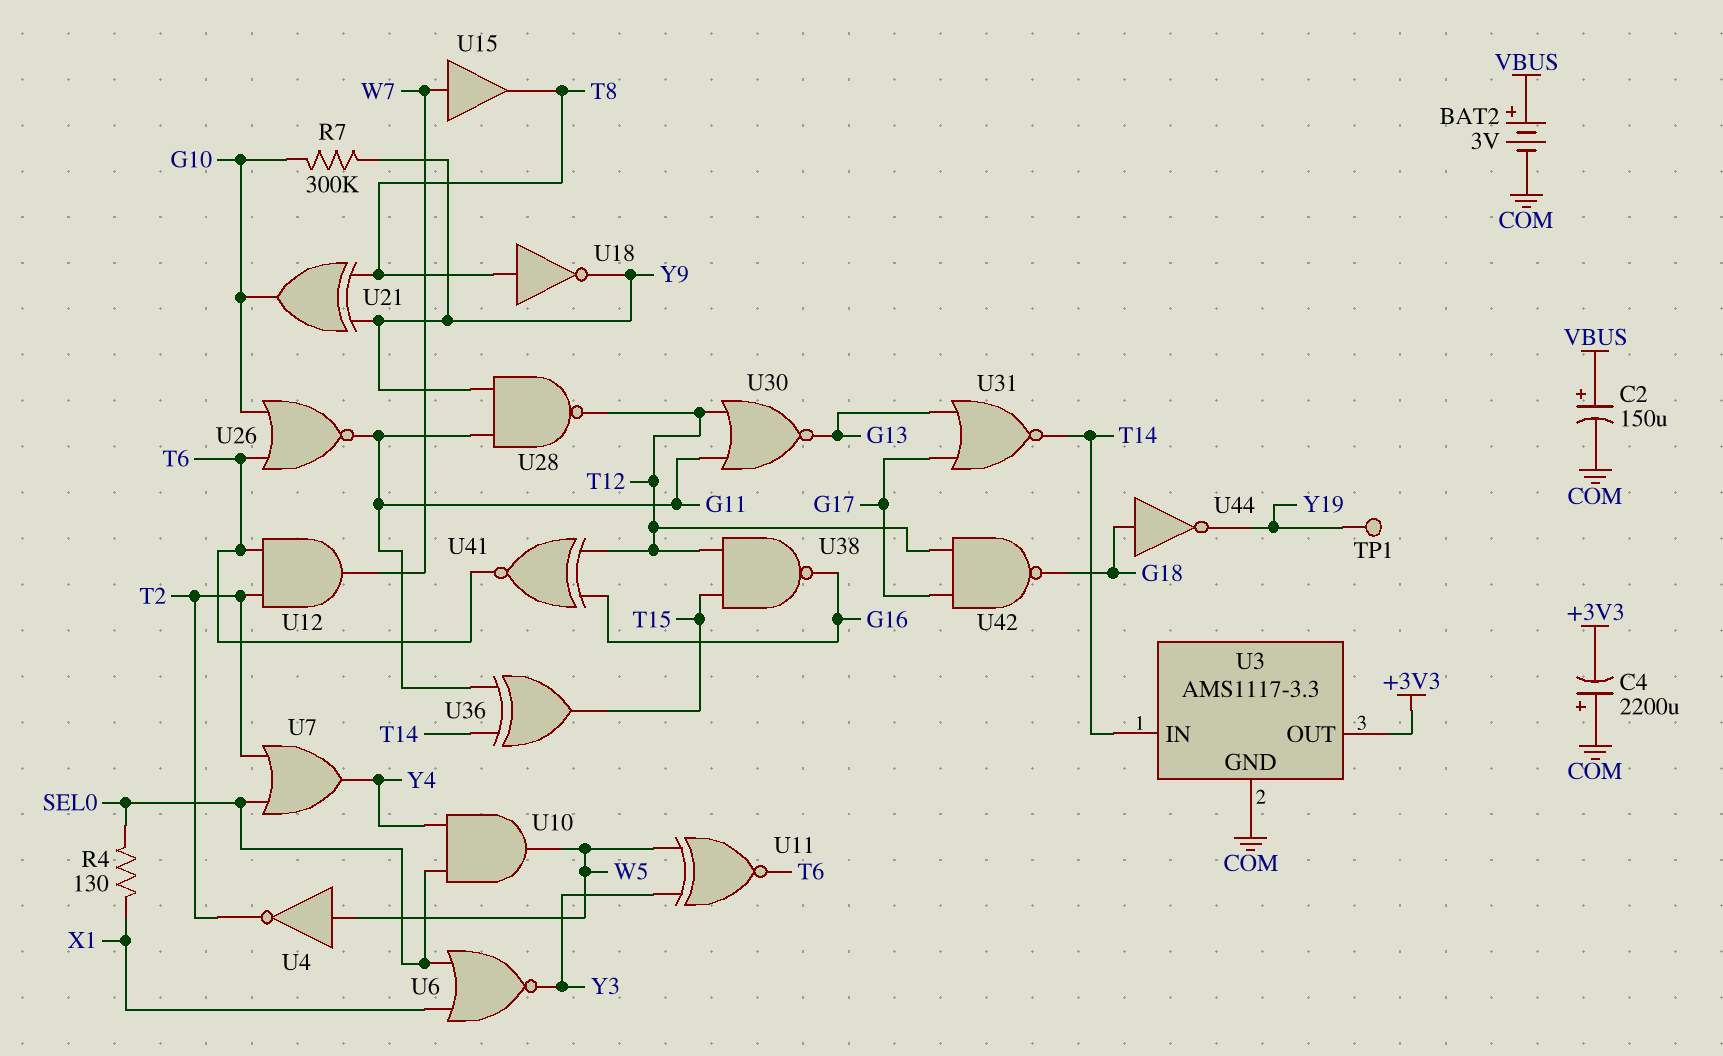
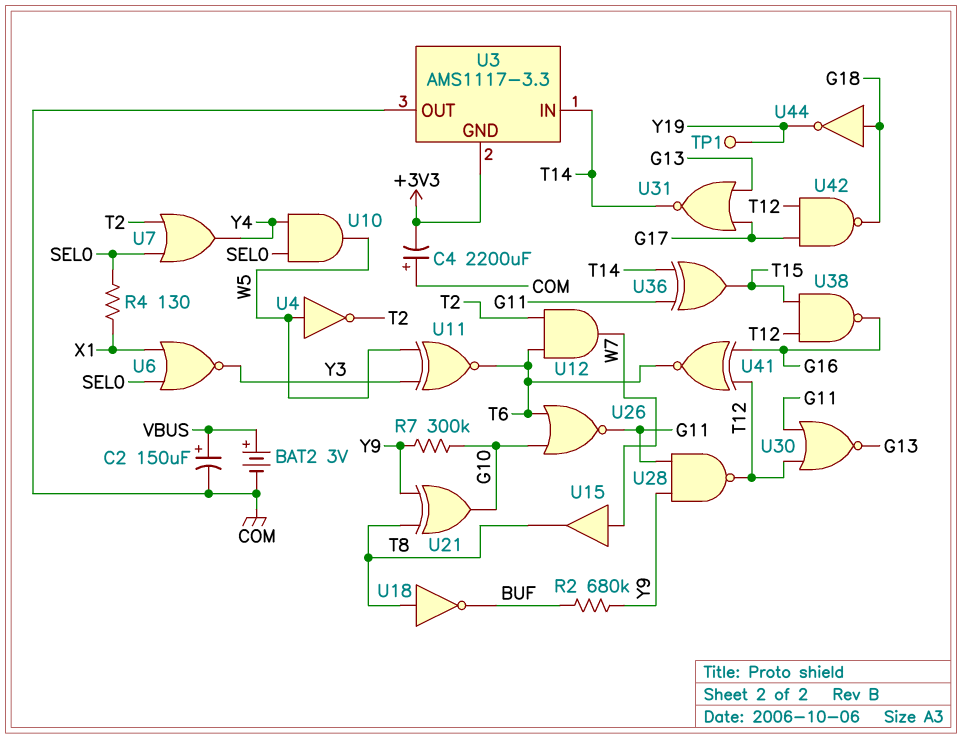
R2: none -> 680k (BUF, Y9)
U3 pin GND: COM -> +3V3
U3 pin OUT: +3V3 -> COM
U18: NOT (in T8, out Y9) -> NOT (in T8, out BUF)

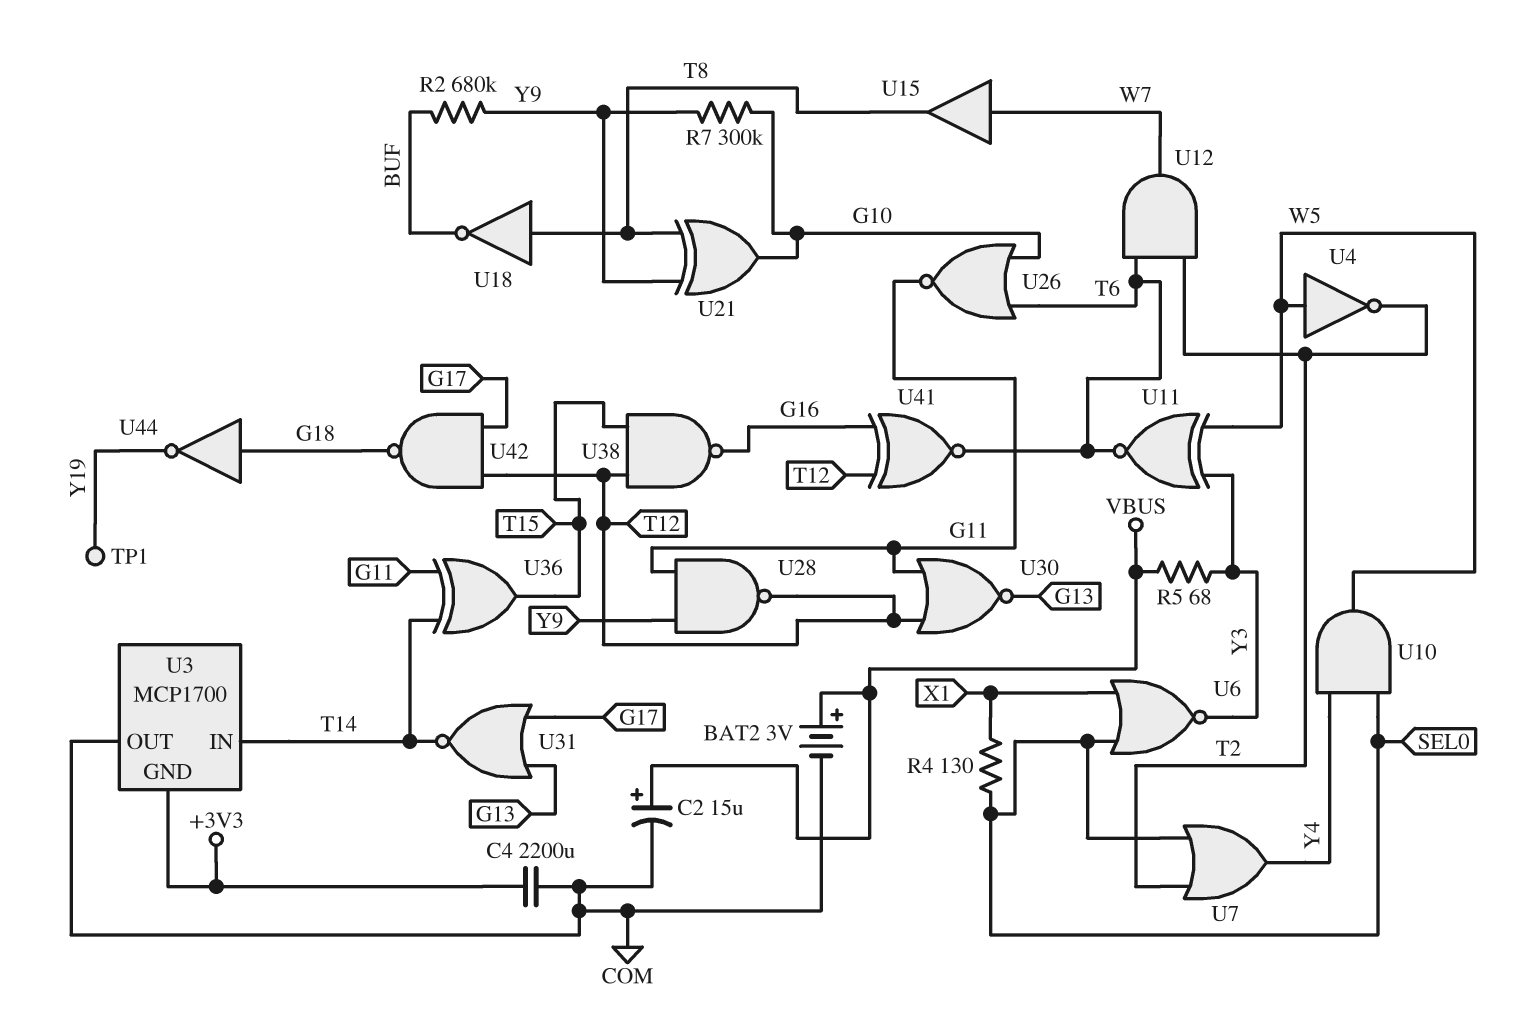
C2: 150uF (plus VBUS, minus COM) -> 15uF (plus VBUS, minus COM)
C4: 2200uF (plus COM, minus +3V3) -> 2200uF (+3V3, COM)
R5: none -> 68 (VBUS, Y3)
U3: AMS1117-3.3 -> MCP1700

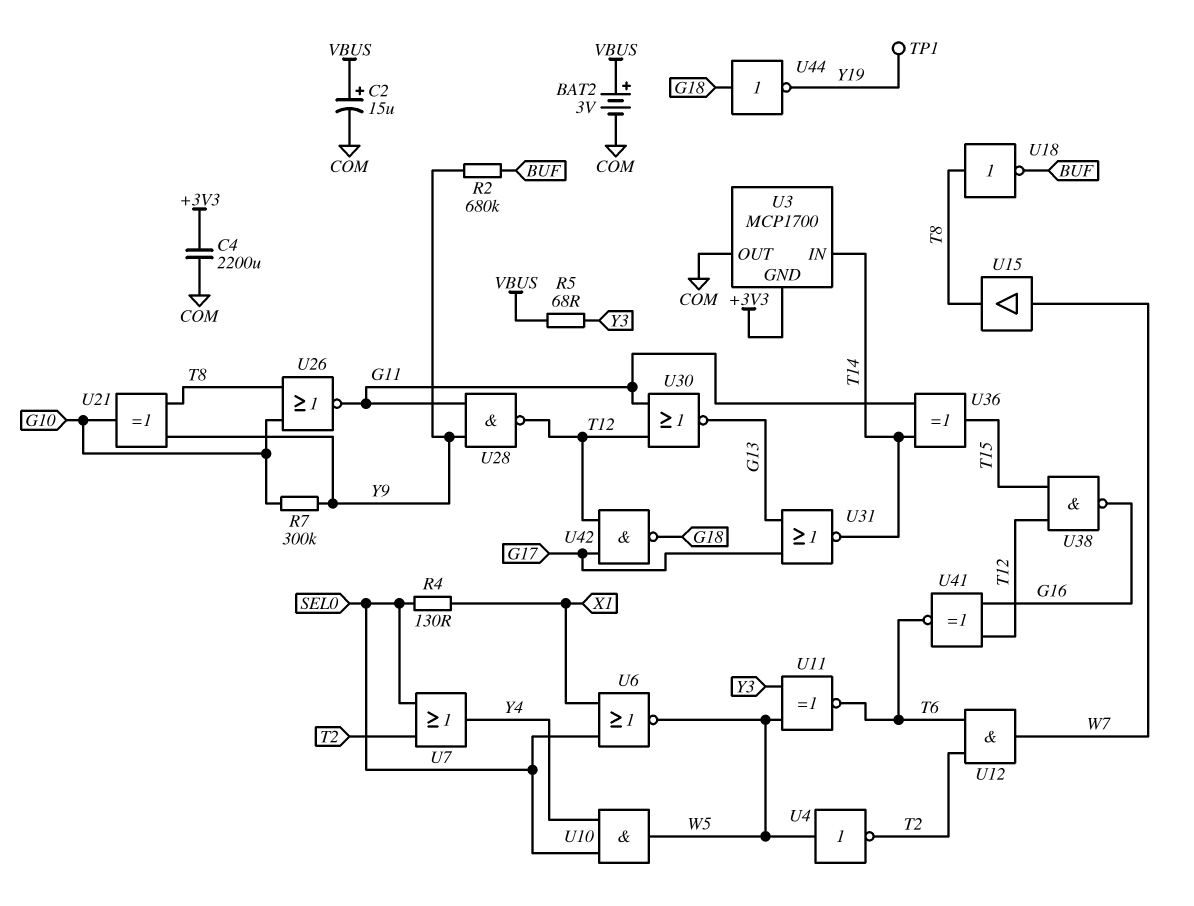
U6: NOR (in SEL0, in X1, out Y3) -> NOR (in SEL0, in X1, out W5)
U26: NOR (in G10, in T6, out G11) -> NOR (in G10, in T8, out G11)

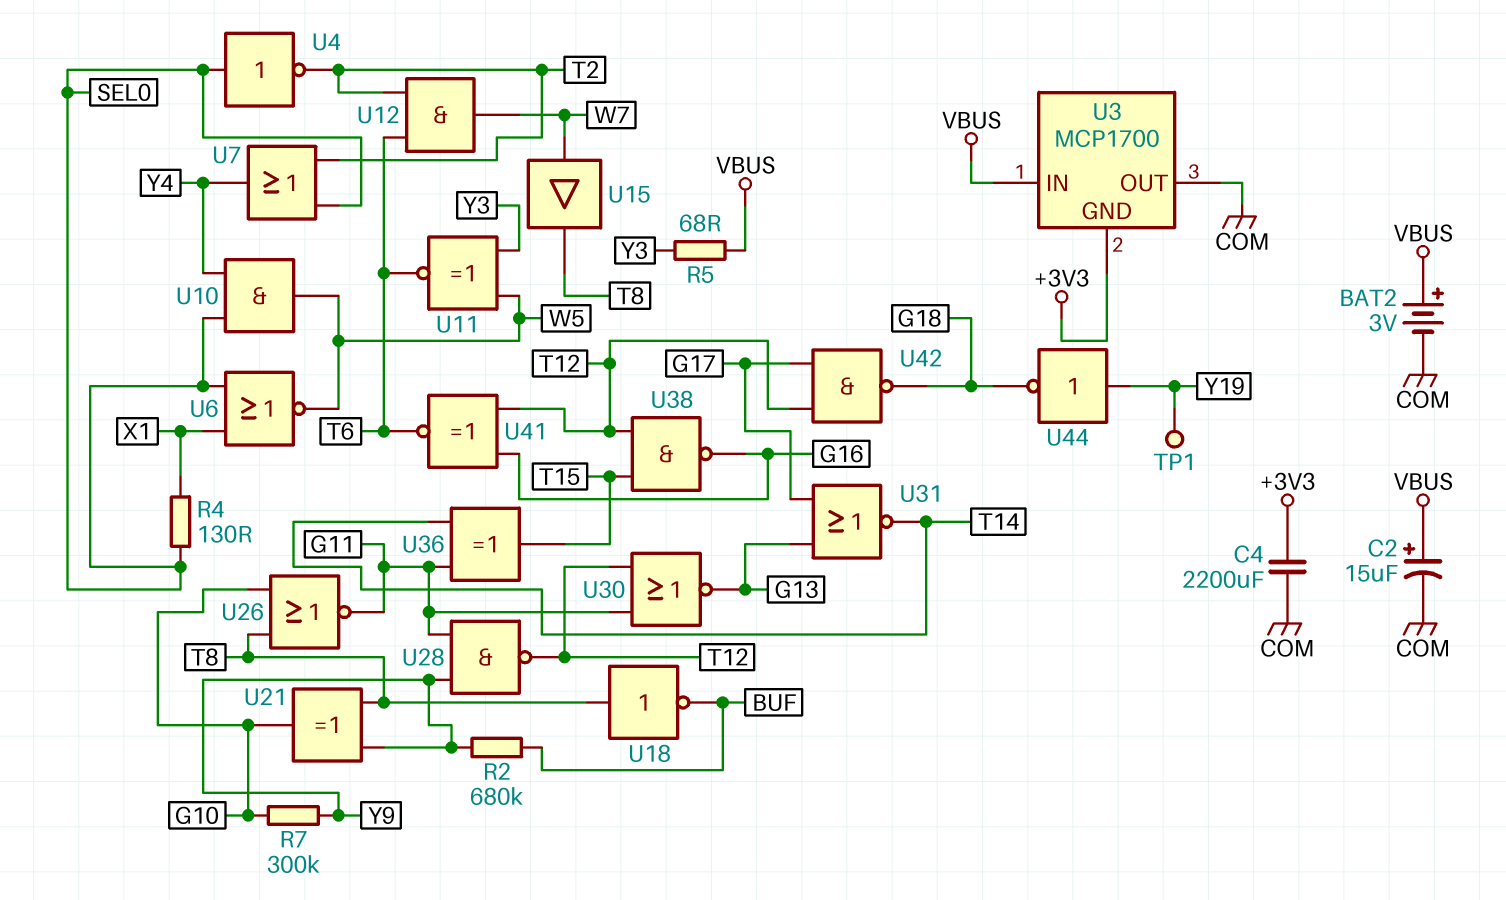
U3 pin IN: T14 -> VBUS
U4: NOT (in W5, out T2) -> NOT (in SEL0, out T2)
U44: NOT (in G18, out Y19) -> NOT (in Y19, out G18)

